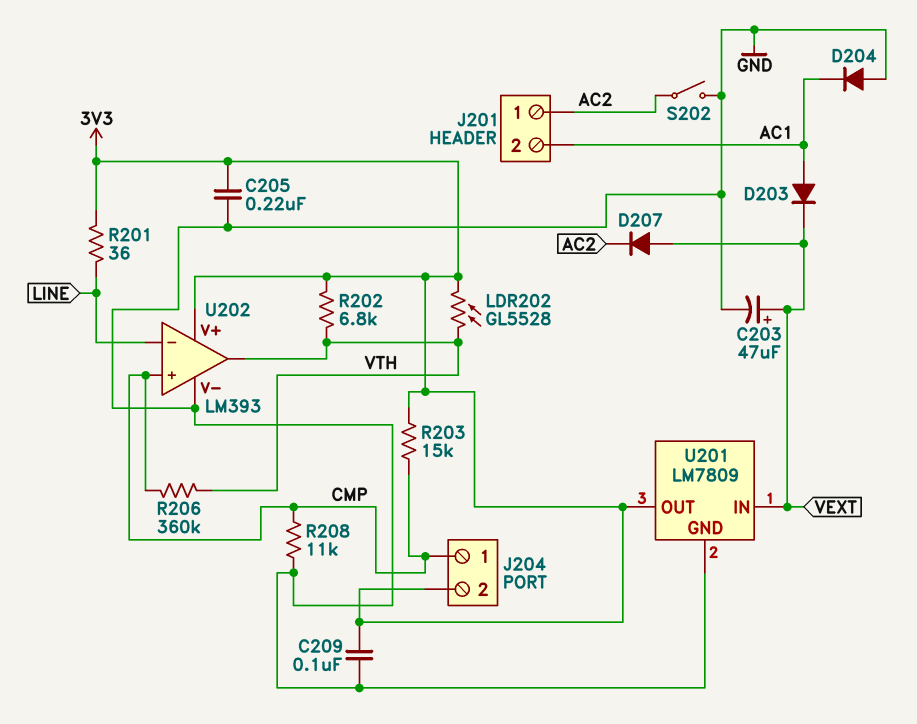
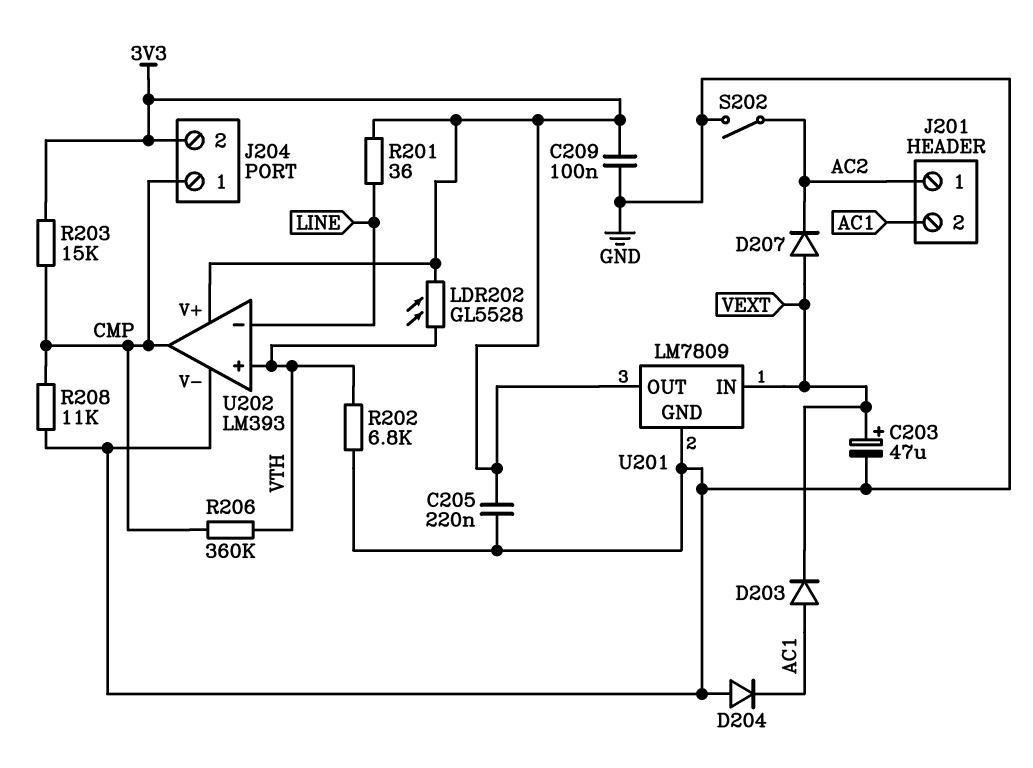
R202: 6.8k (3V3, VTH) -> 6.8k (GND, VTH)
U202 pin in+: CMP -> VTH
U202 pin out: VTH -> CMP

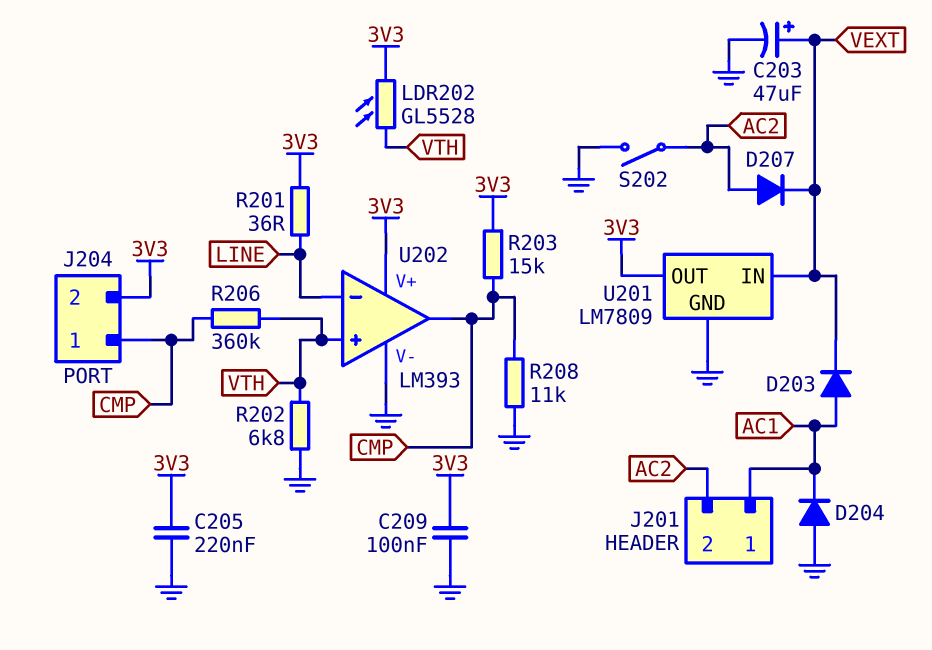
D207: diode (A VEXT, K AC2) -> diode (A AC2, K VEXT)
J201 pin 1: AC2 -> AC1
J201 pin 2: AC1 -> AC2

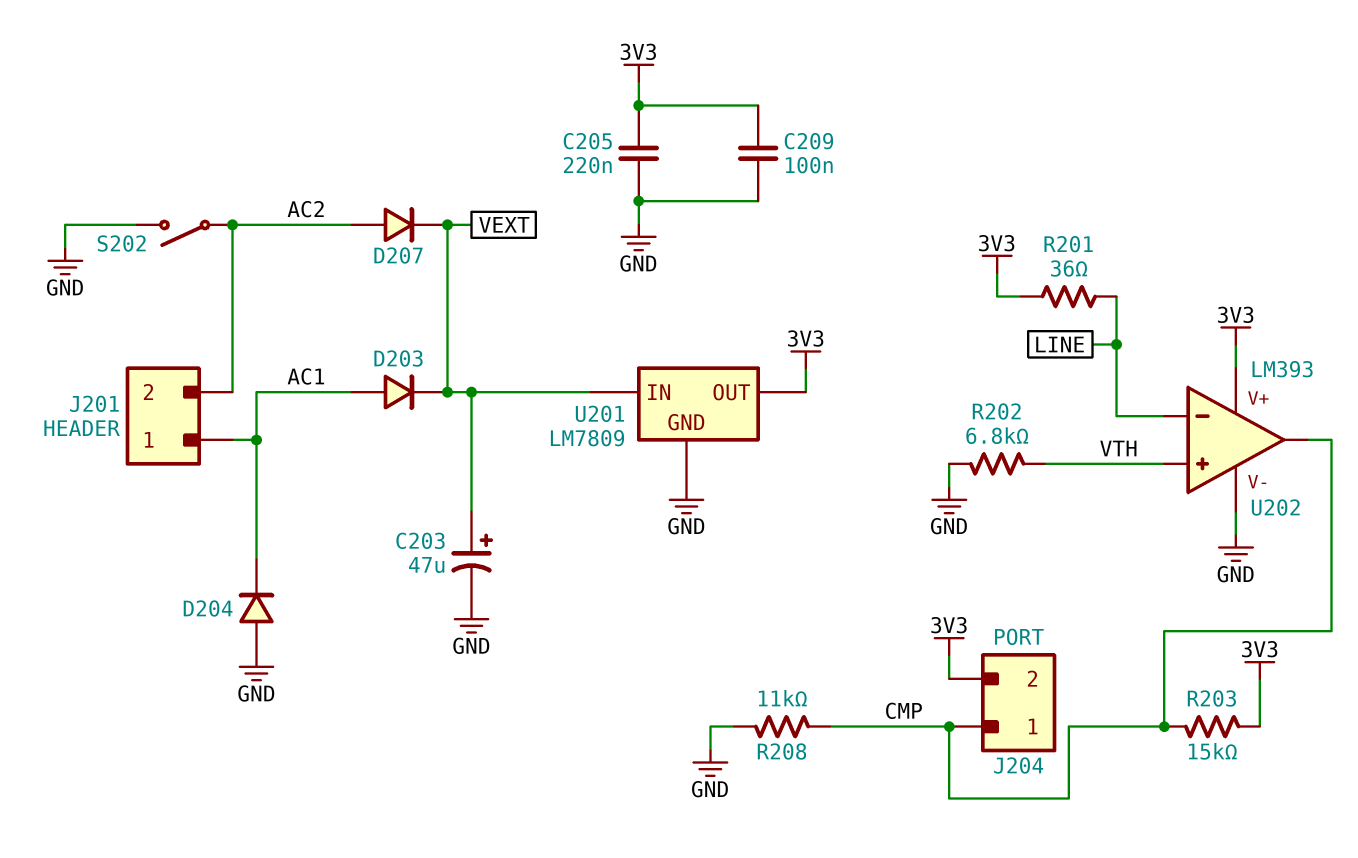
LDR202: GL5528 (3V3, VTH) -> none
R206: 360k (CMP, VTH) -> none

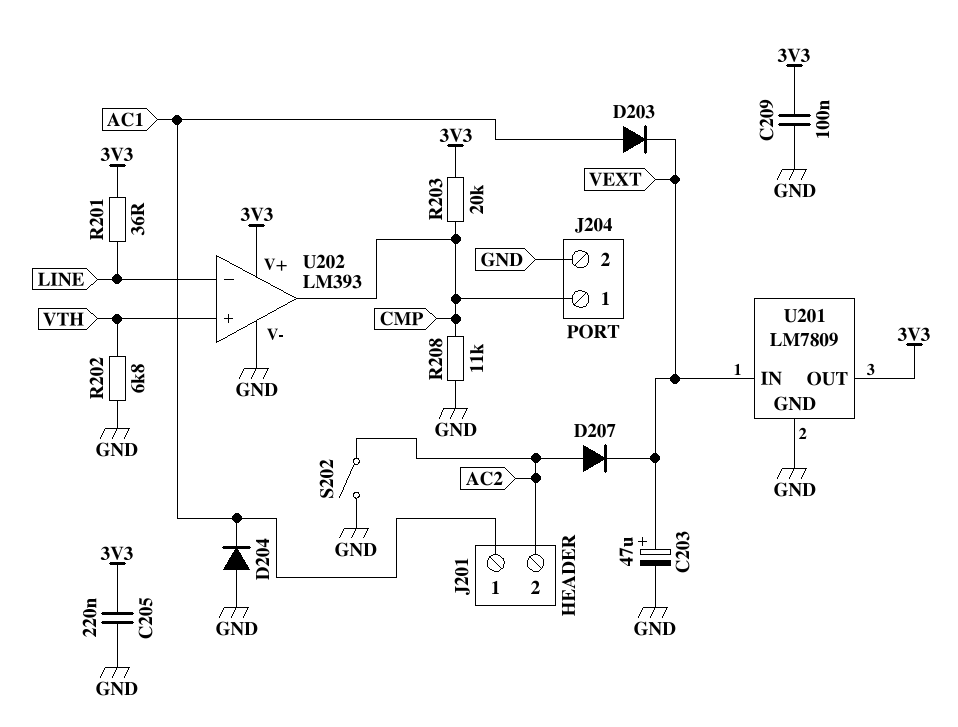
J204 pin 2: 3V3 -> GND
R203: 15k (3V3, CMP) -> 20k (3V3, CMP)

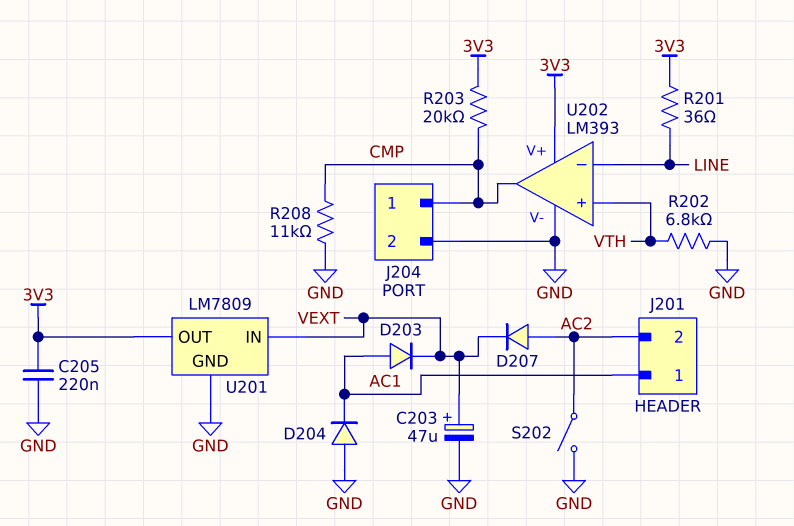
C209: 100nF (3V3, GND) -> none

